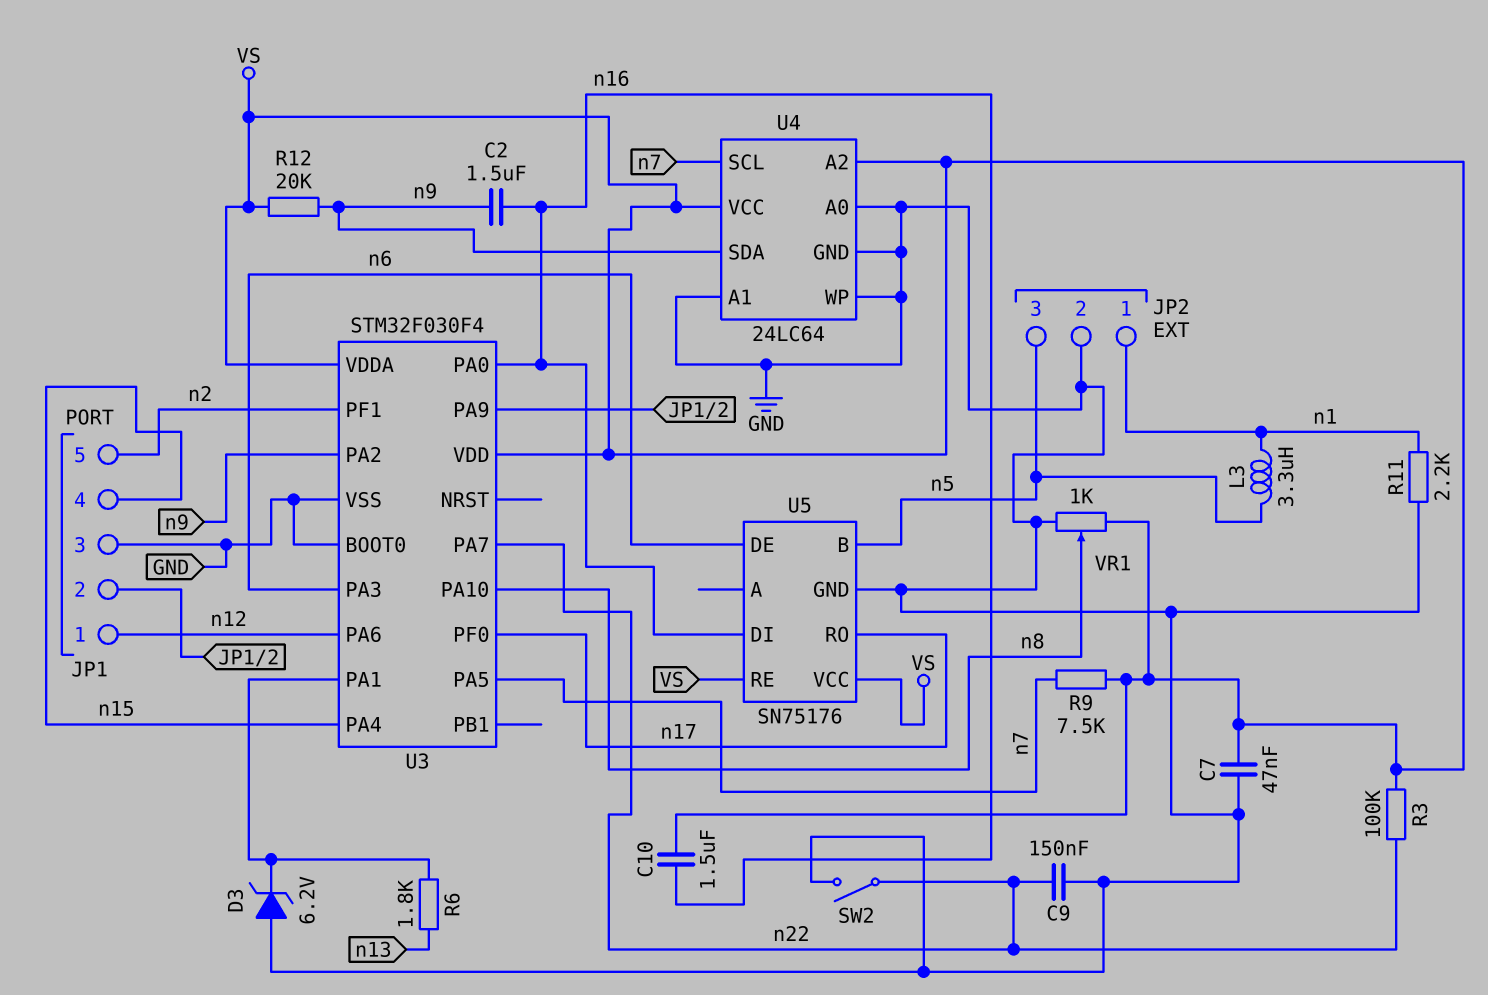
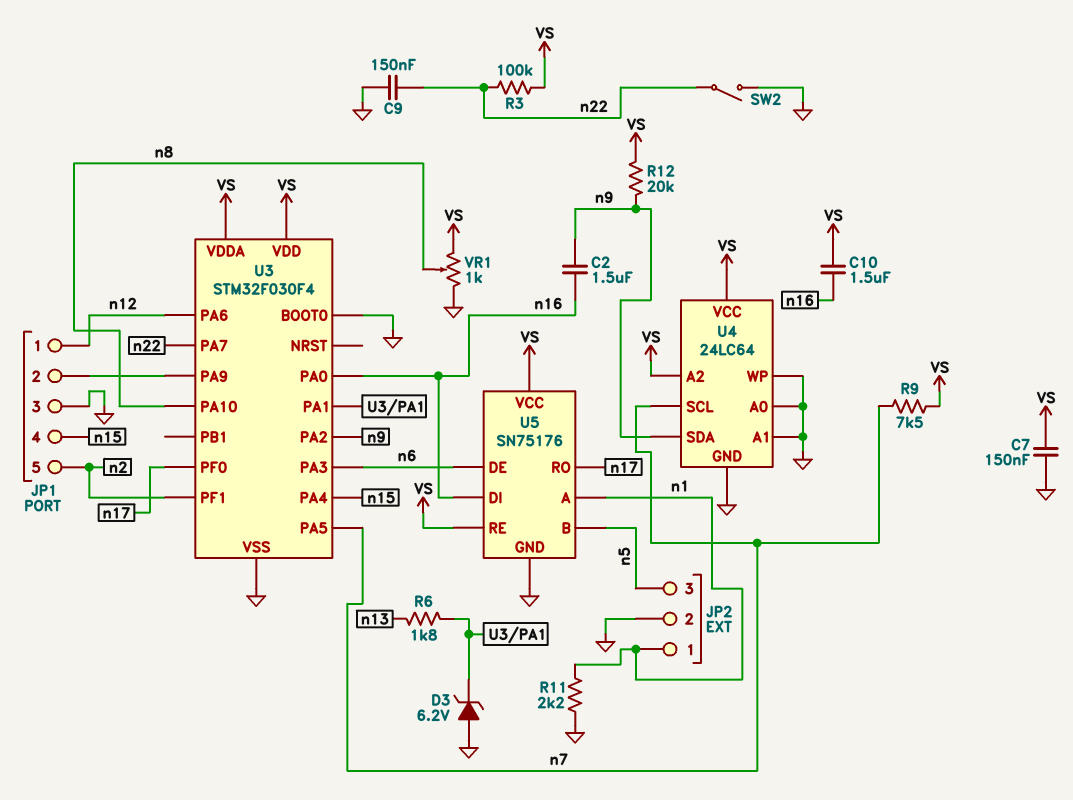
C7: 47nF (GND, VS) -> 150nF (GND, VS)
L3: 3.3uH (n1, n5) -> none
U5 pin A: none -> n1

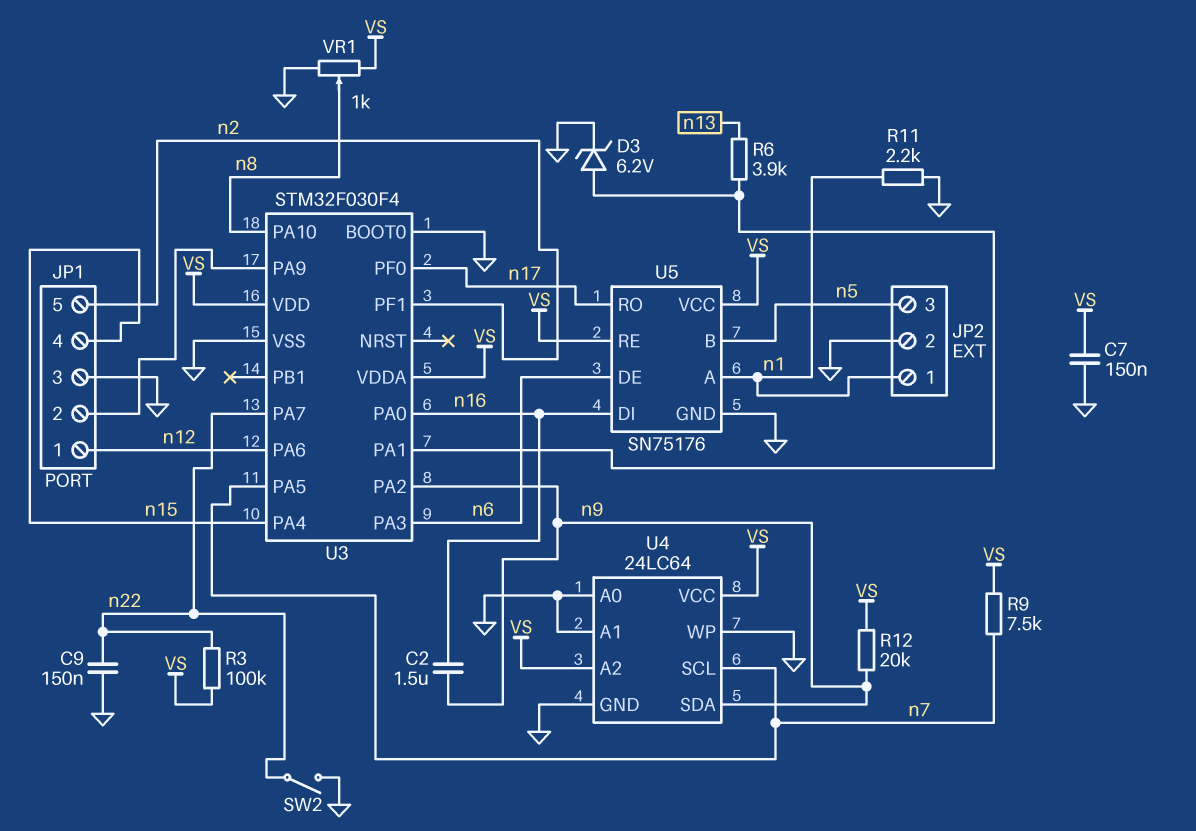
C10: 1.5uF (VS, n16) -> none
D3: zener 6.2V (A GND, K U3/PA1) -> zener 6.2V (A U3/PA1, K GND)
R6: 1.8k (U3/PA1, n13) -> 3.9k (U3/PA1, n13)

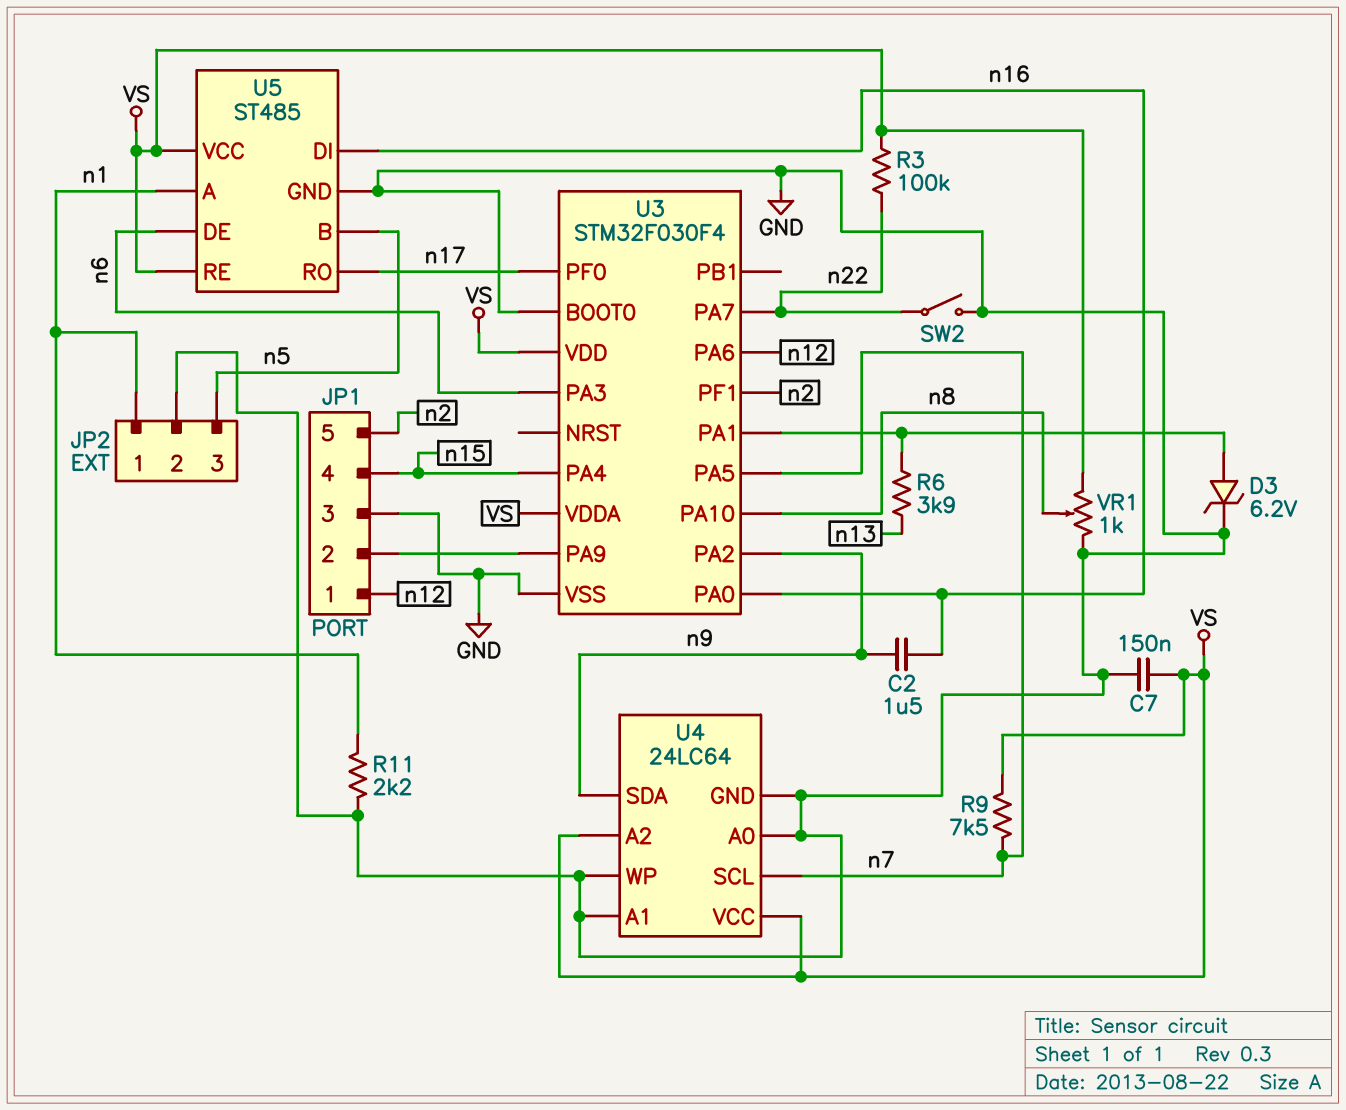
C9: 150nF (GND, n22) -> none
R12: 20k (VS, n9) -> none
U5: SN75176 -> ST485

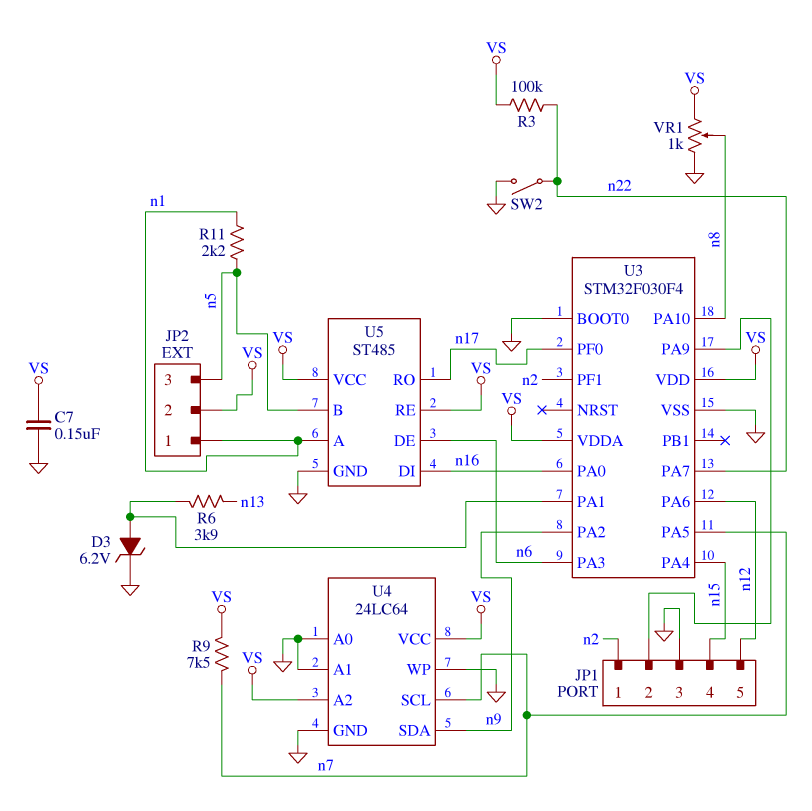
C2: 1.5uF (n9, n16) -> none
JP1 pin 1: n12 -> n2
JP1 pin 5: n2 -> n12
JP2 pin 2: GND -> VS
R11: 2.2k (GND, n1) -> 2.2k (n1, n5)

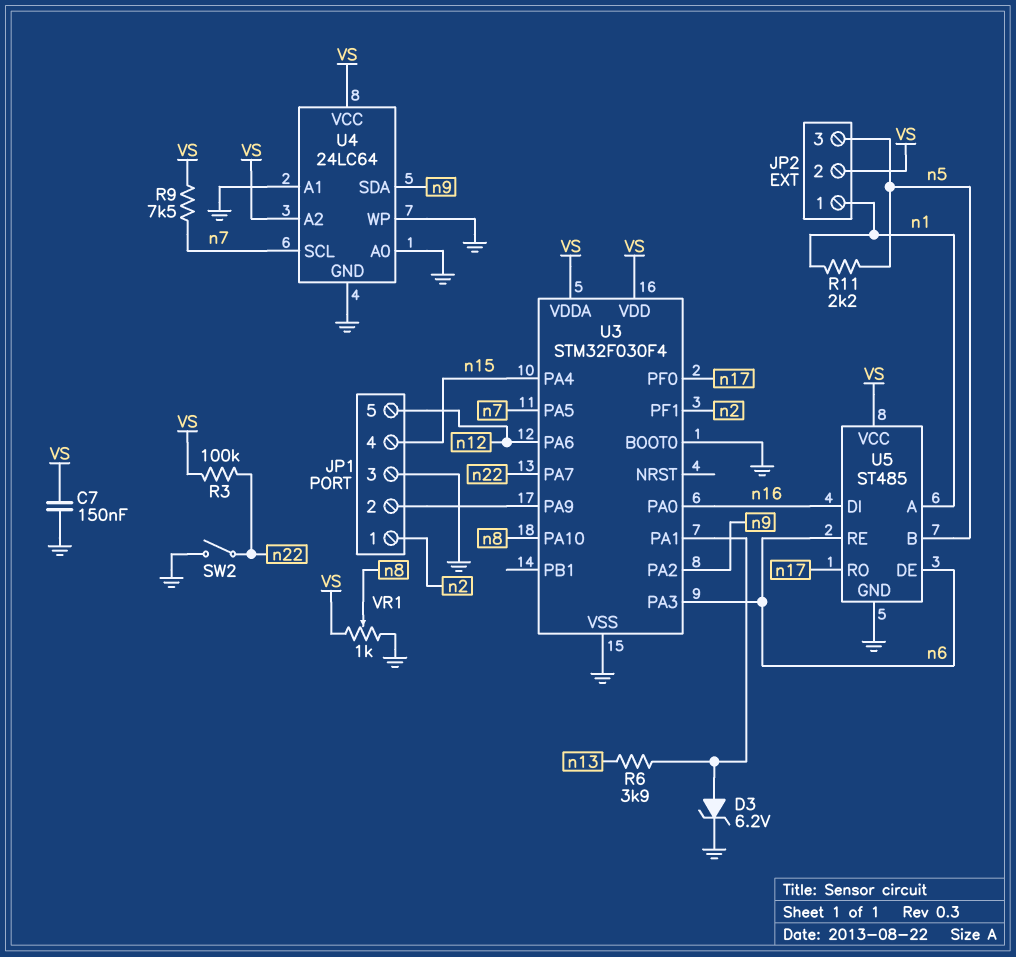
U5 pin RE: VS -> n6

